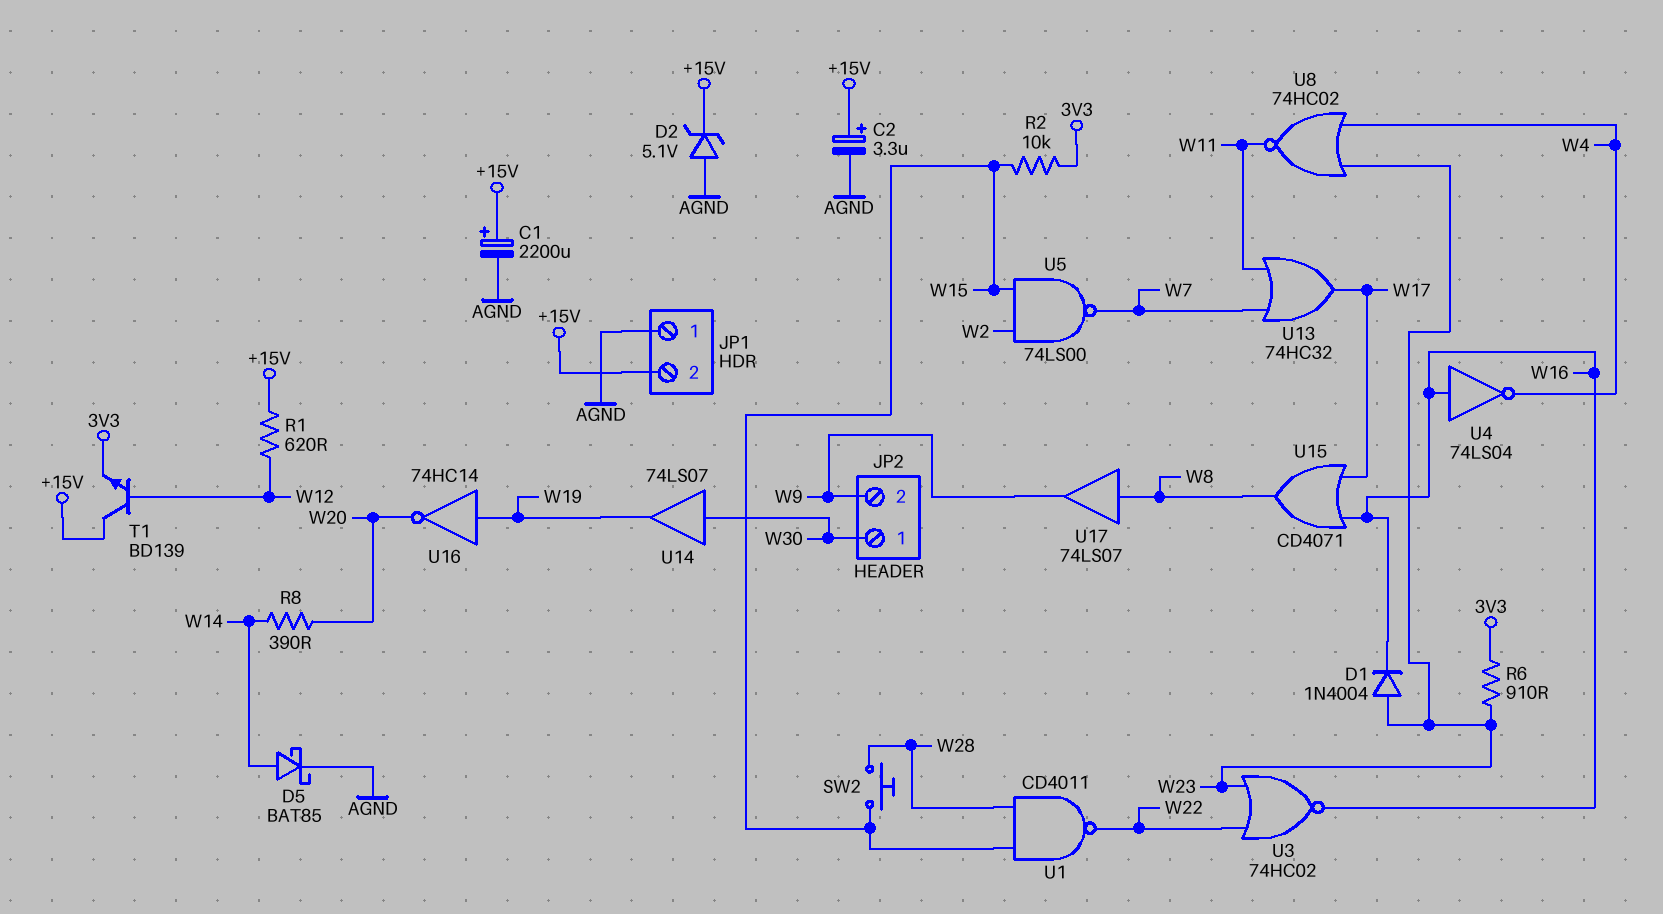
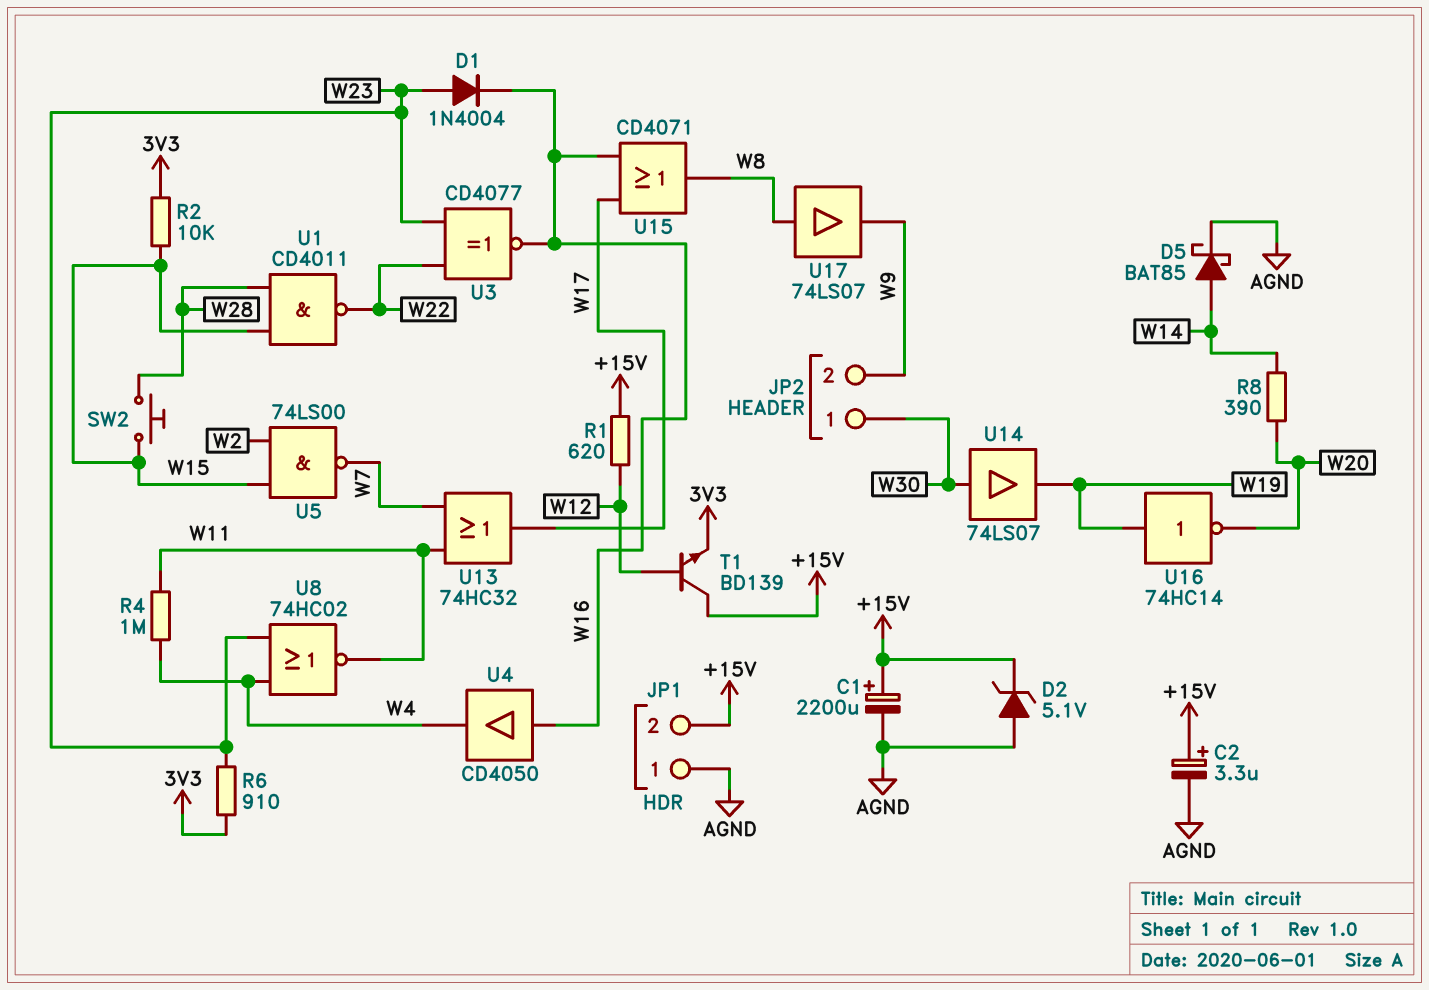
R4: none -> 1M (W4, W11)
U3: NOR 74HC02 (in W22, in W23, out W16) -> XNOR CD4077 (in W22, in W23, out W16)
U4: NOT 74LS04 (in W16, out W4) -> buffer CD4050 (in W16, out W4)

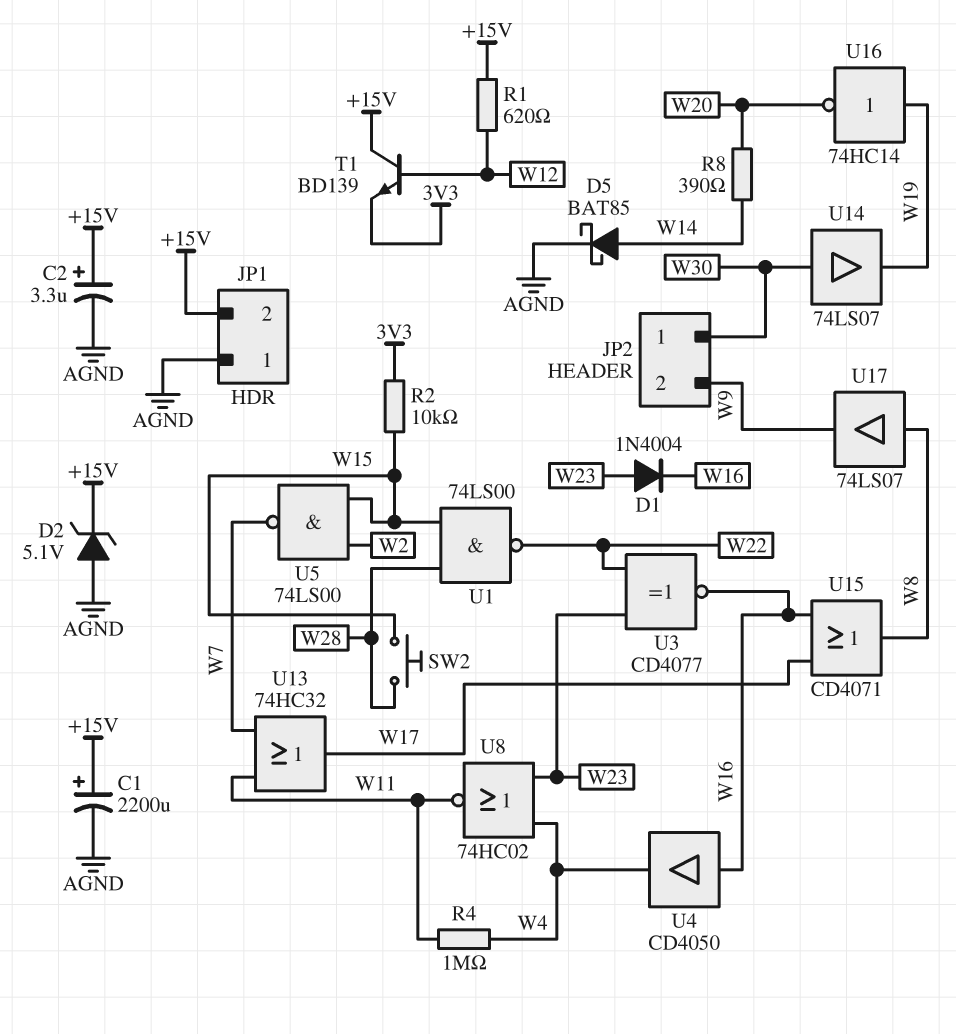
R6: 910 (3V3, W23) -> none
U1: NAND CD4011 (in W15, in W28, out W22) -> NAND 74LS00 (in W15, in W28, out W22)

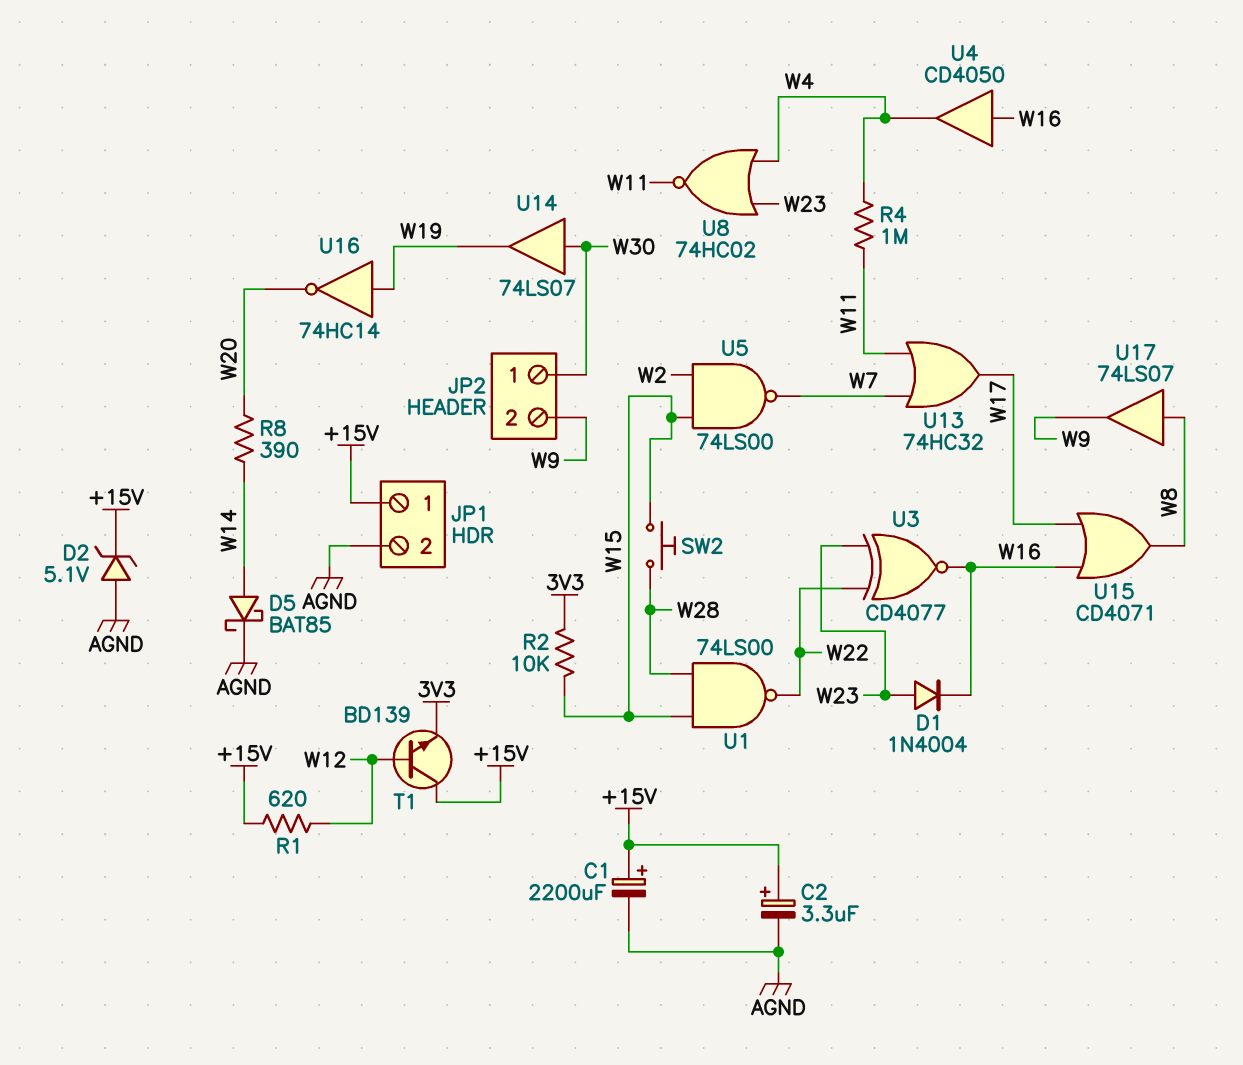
JP1 pin 1: AGND -> +15V
JP1 pin 2: +15V -> AGND

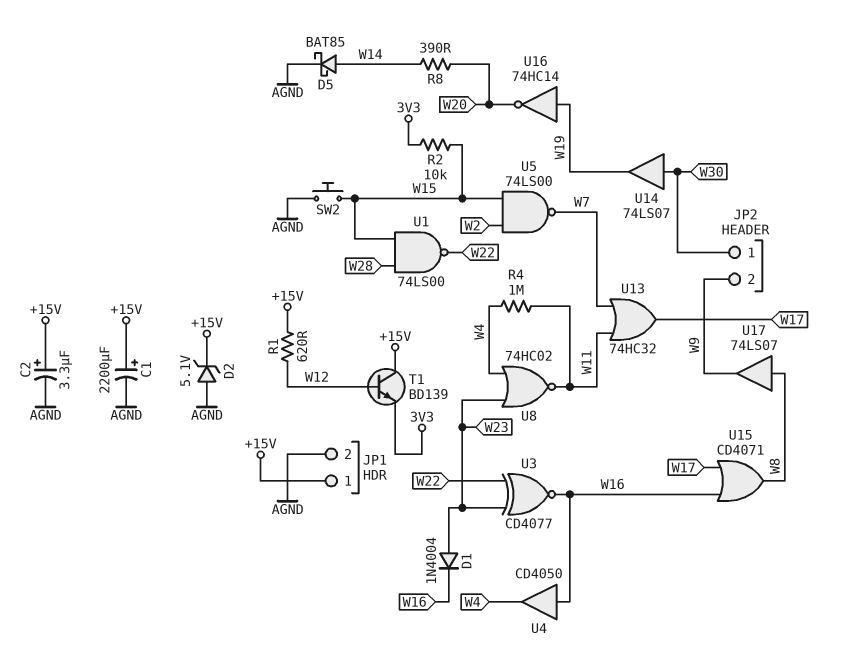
SW2: button (W15, W28) -> button (AGND, W15)

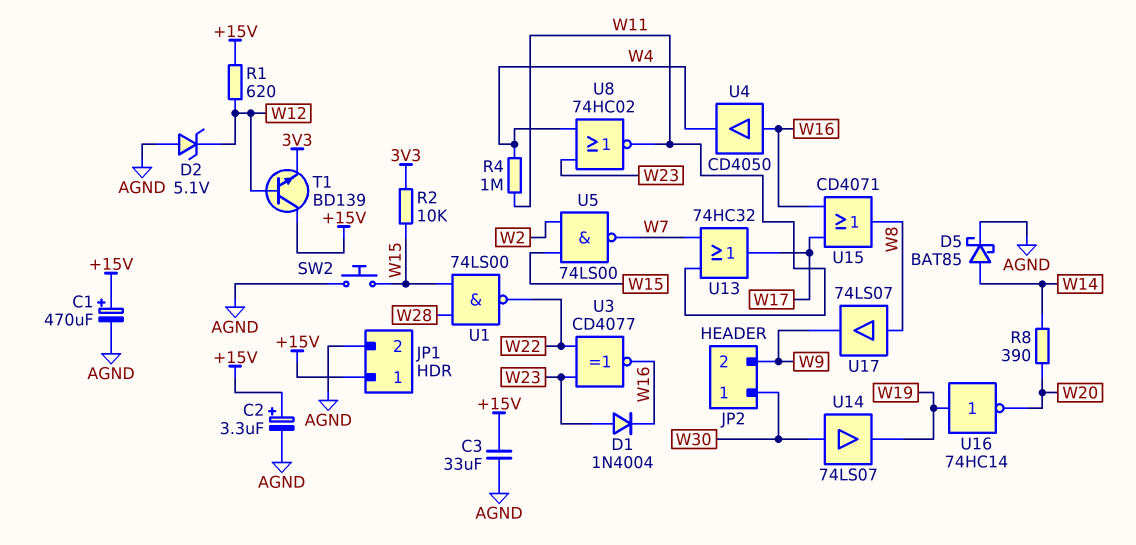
C1: 2200uF (plus +15V, minus AGND) -> 470uF (plus +15V, minus AGND)
C3: none -> 33uF (+15V, AGND)
D2: zener 5.1V (A AGND, K +15V) -> zener 5.1V (A AGND, K W12)

